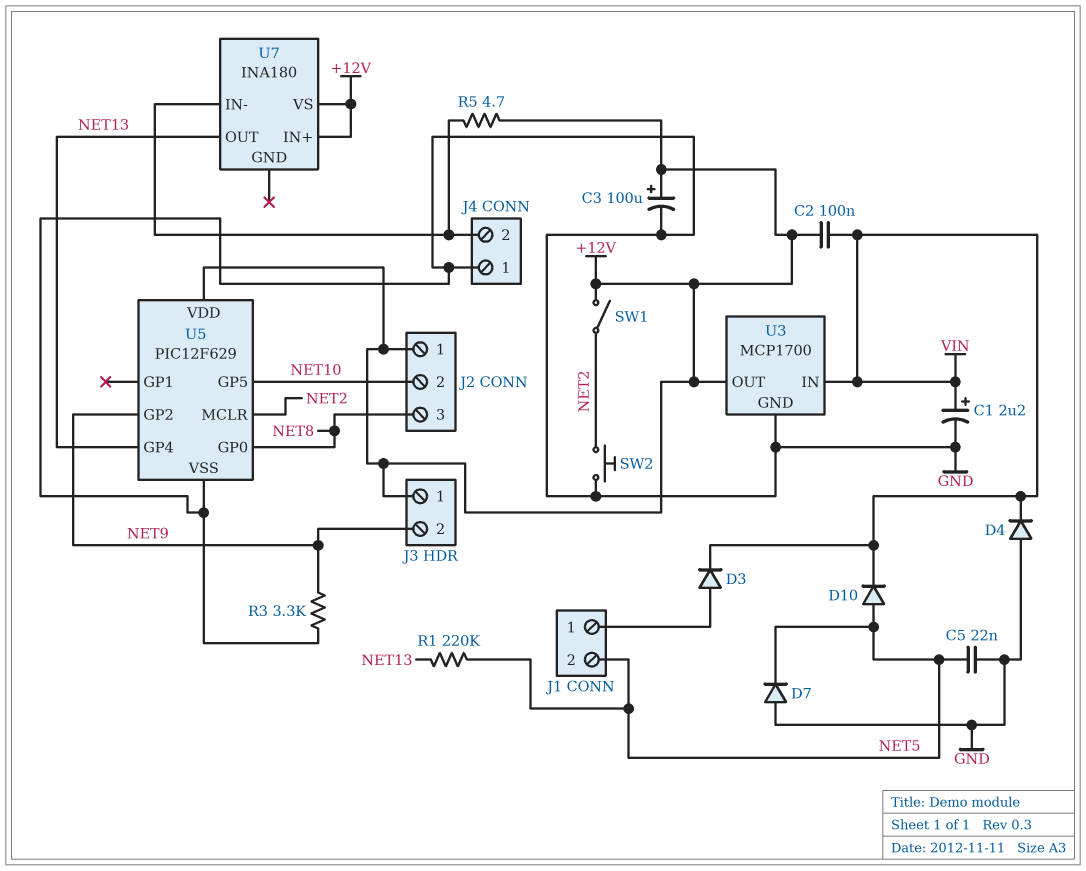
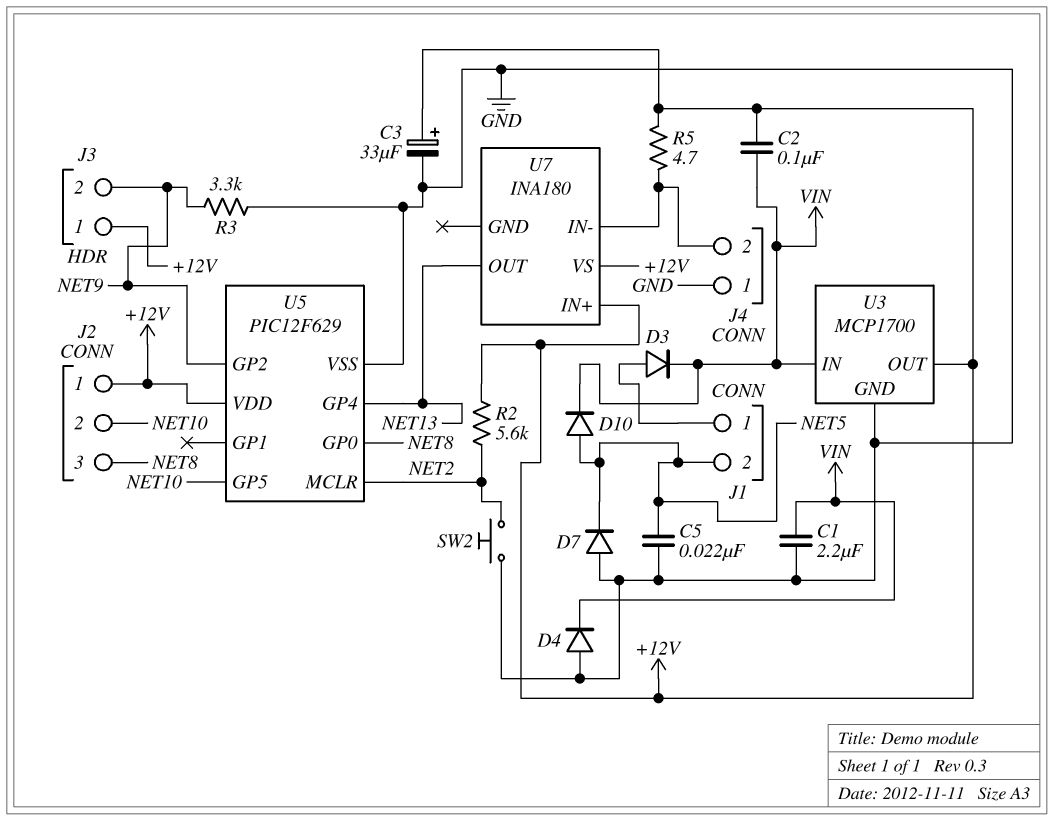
C1: 2.2uF (plus VIN, minus GND) -> 2.2uF (GND, VIN)
C3: 100uF (plus +12V, minus GND) -> 33uF (plus +12V, minus GND)
R1: 220k (NET5, NET13) -> none
R2: none -> 5.6k (+12V, NET2)
SW1: switch (+12V, NET2) -> none

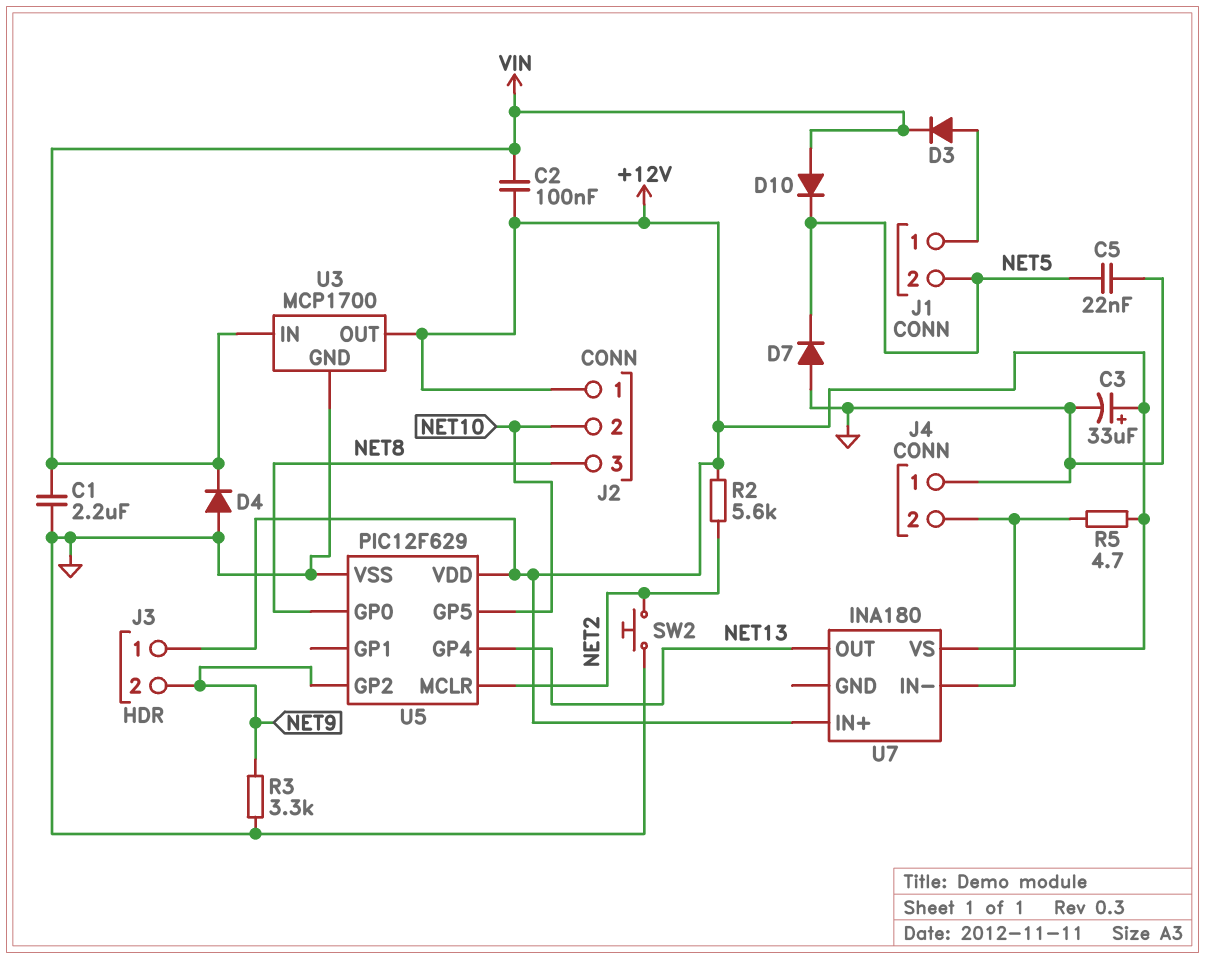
D10: diode (A NET5, K VIN) -> diode (A VIN, K NET5)

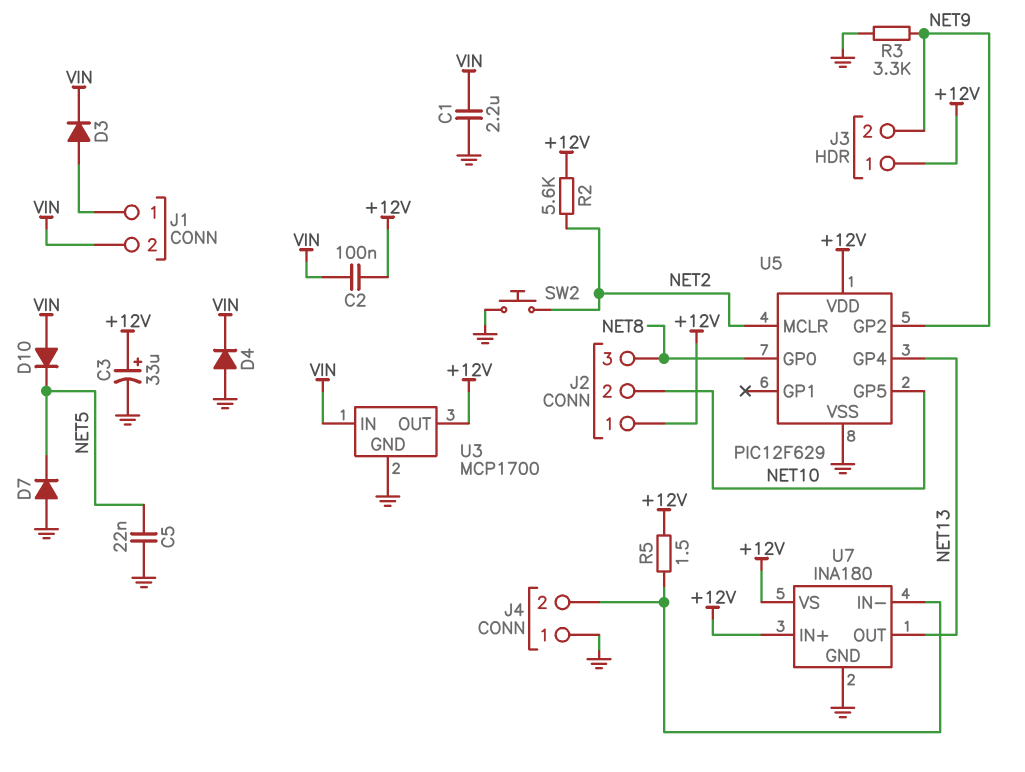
J1 pin 2: NET5 -> VIN
R5: 4.7 (+12V, J4/2) -> 1.5 (+12V, J4/2)
U7 pin GND: none -> GND

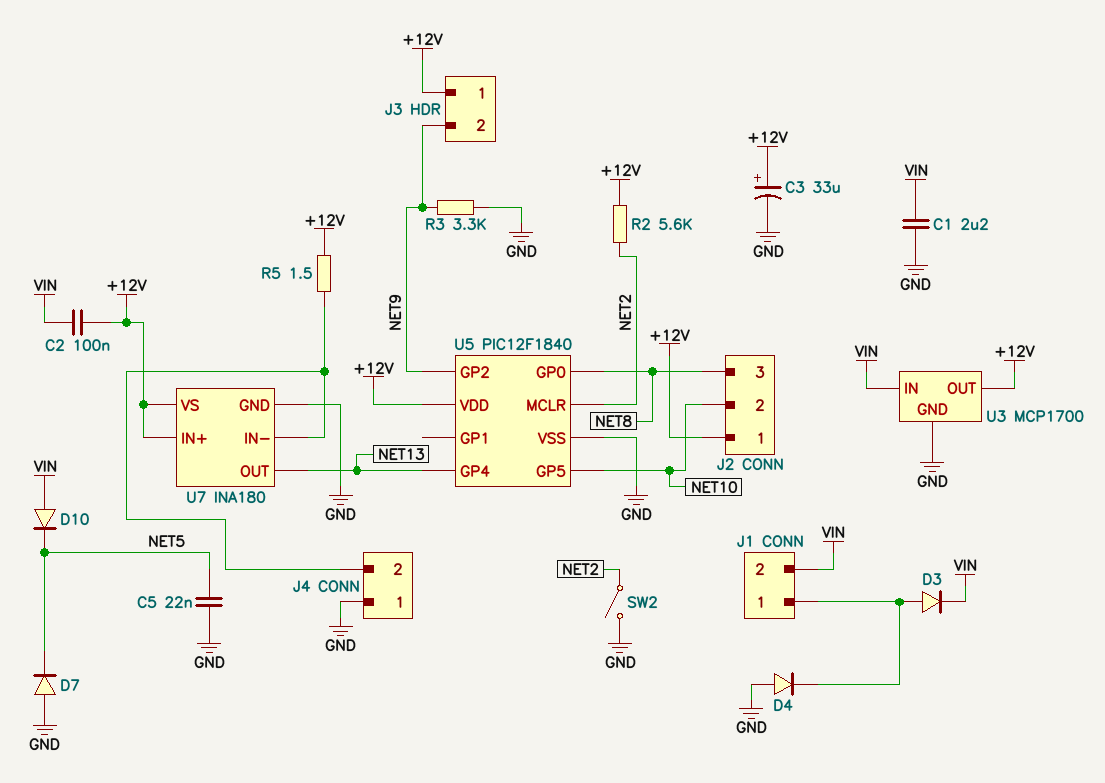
D4: diode (A GND, K VIN) -> diode (A GND, K J1/1)
SW2: button (GND, NET2) -> switch (GND, NET2)
U5: PIC12F629 -> PIC12F1840

